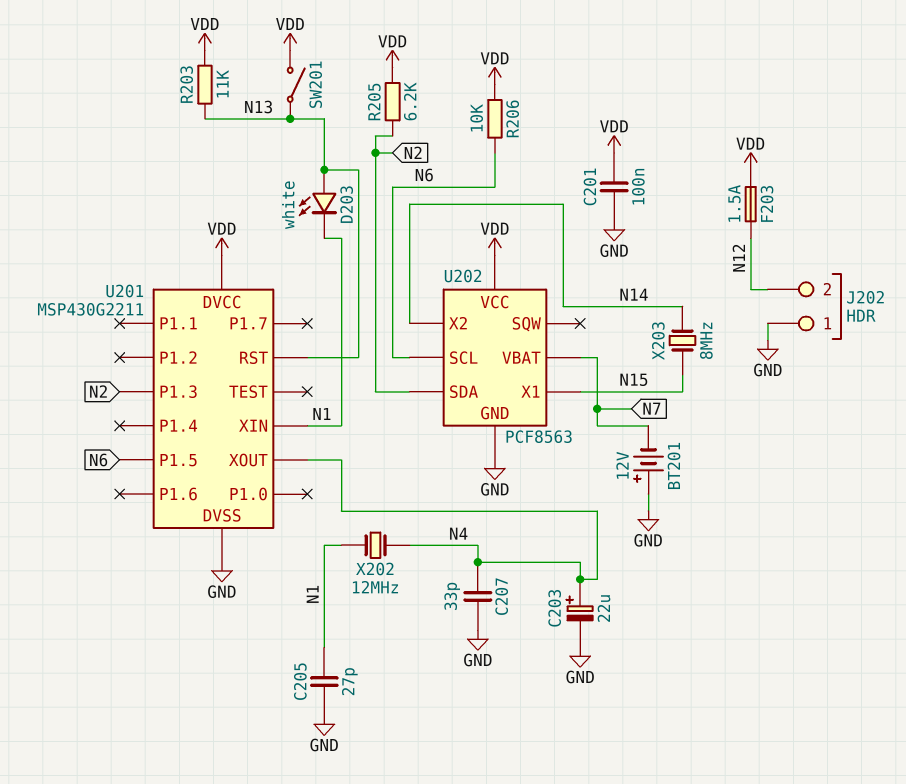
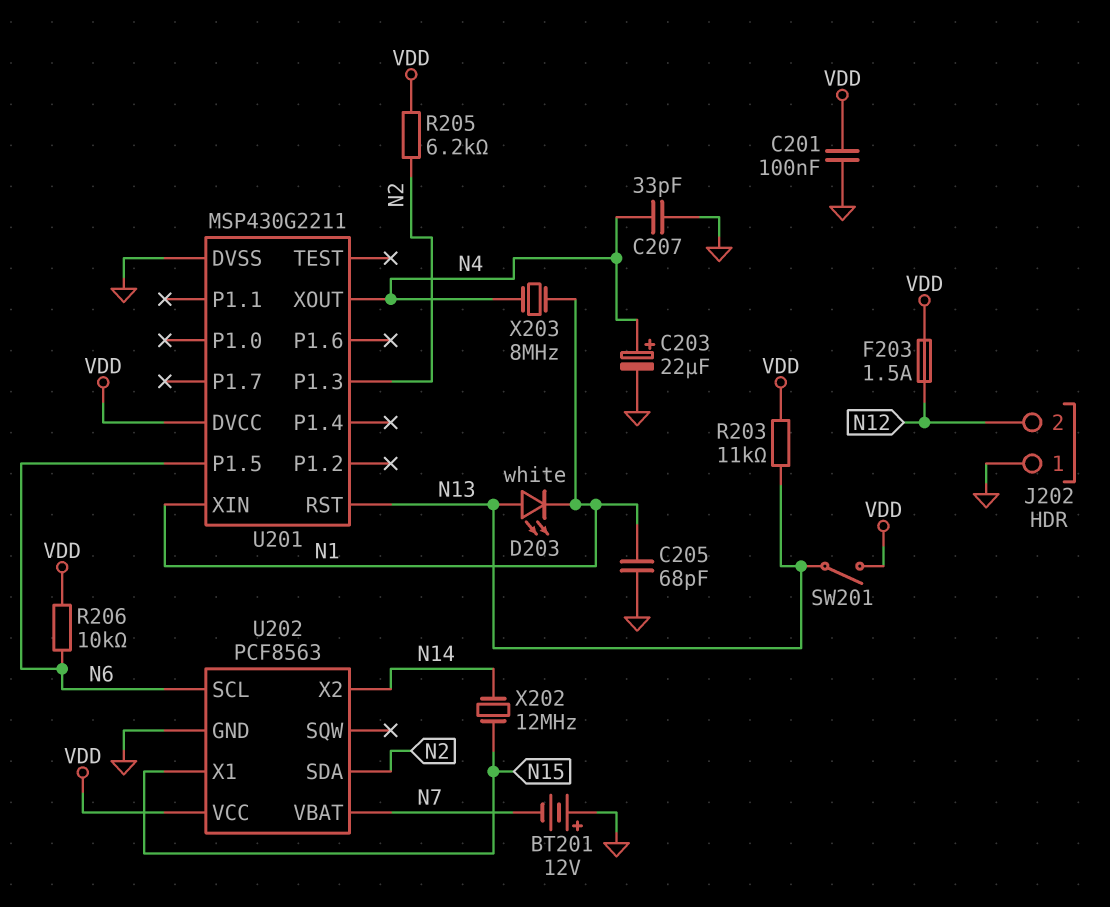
C205: 27pF (GND, N1) -> 68pF (GND, N1)
X202: 12MHz (N1, N4) -> 12MHz (N14, N15)
X203: 8MHz (N14, N15) -> 8MHz (N1, N4)

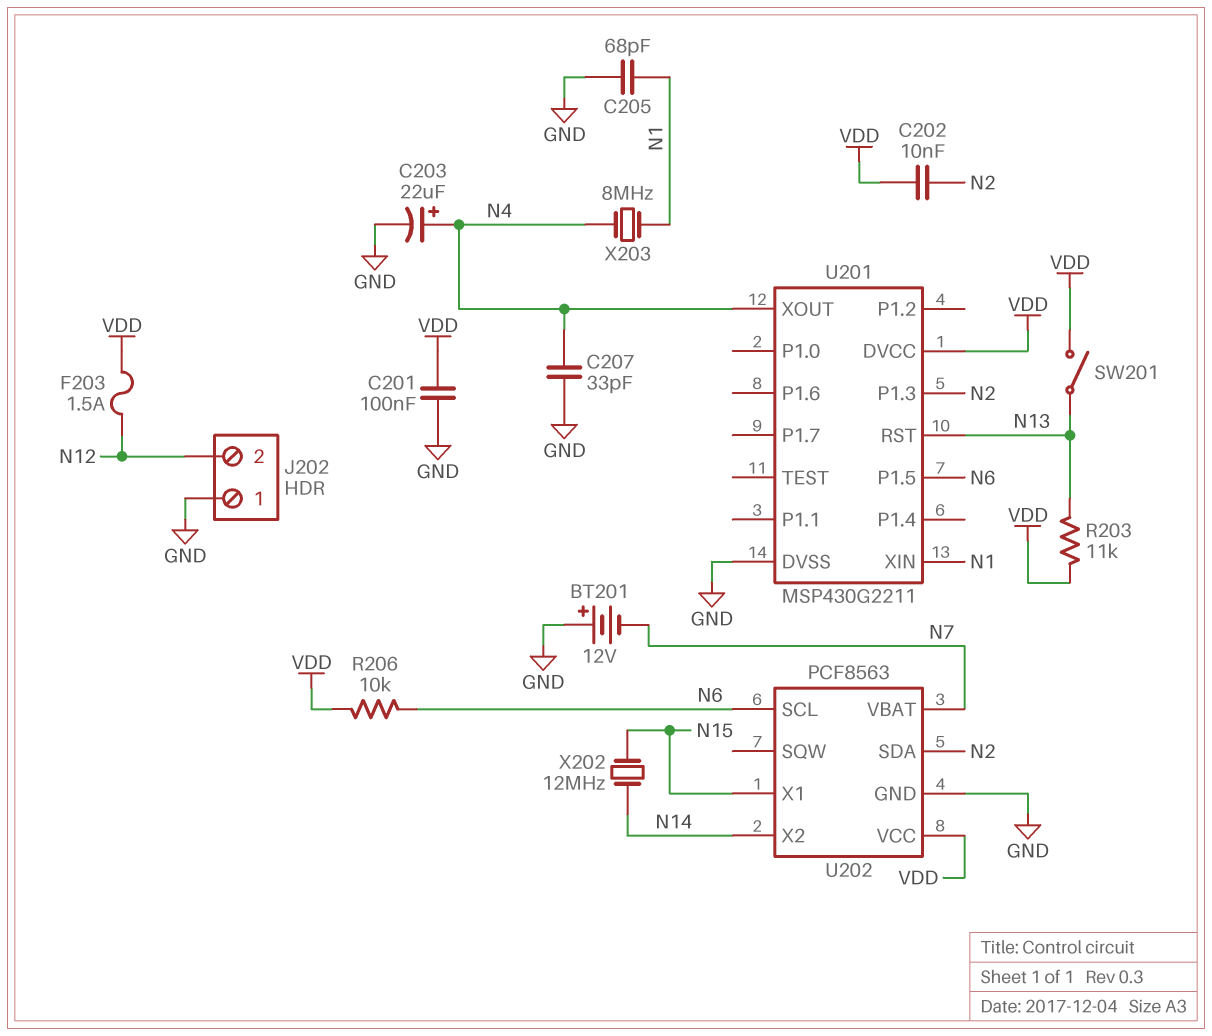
C202: none -> 10nF (N2, VDD)
D203: LED white (A N13, K N1) -> none
R205: 6.2k (N2, VDD) -> none

